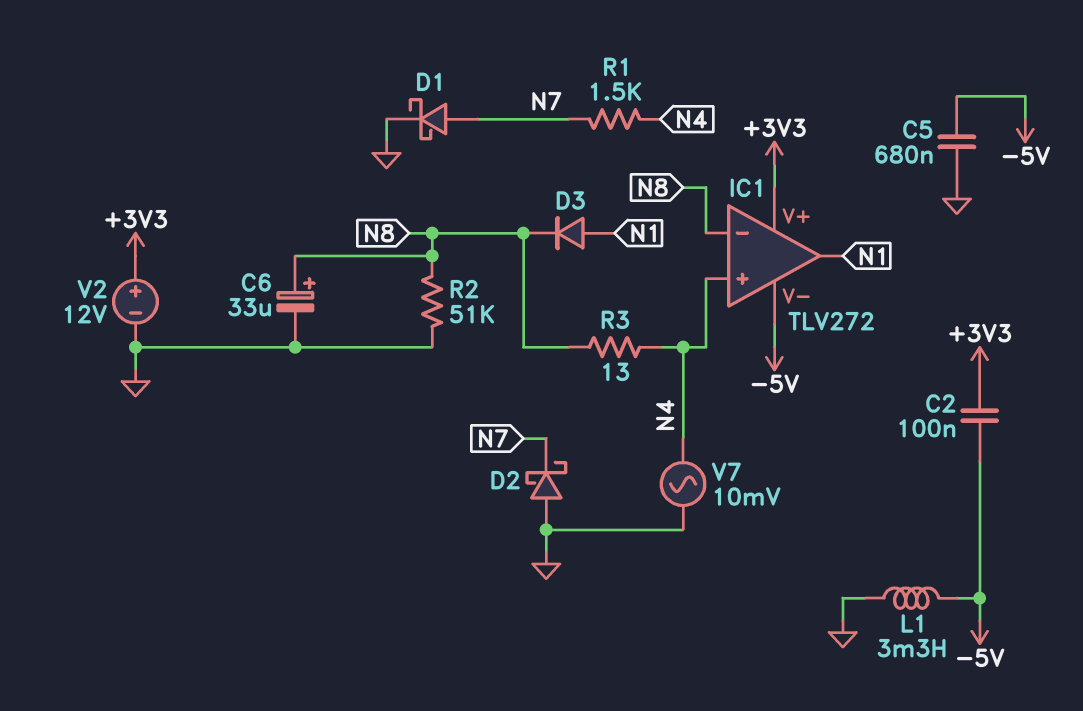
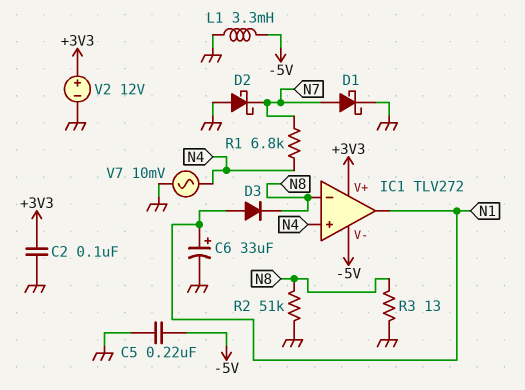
C2: 100nF (+3V3, -5V) -> 100nF (+3V3, GND)
C5: 680nF (-5V, GND) -> 220nF (-5V, GND)
C6: 33uF (plus N8, minus GND) -> 33uF (plus N1, minus GND)
R1: 1.5k (N4, N7) -> 6.8k (N4, N7)
R3: 13 (N4, N8) -> 13 (GND, N8)

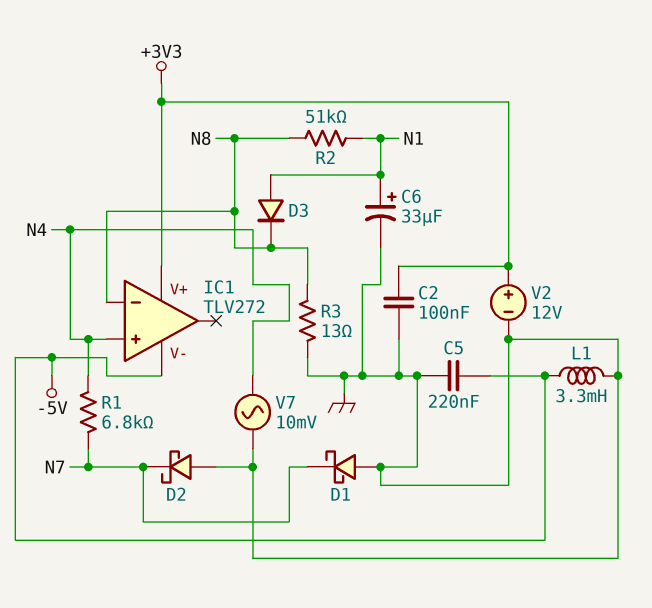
D1: schottky (A N7, K GND) -> schottky (A GND, K N7)
IC1 pin out: N1 -> none
R2: 51k (GND, N8) -> 51k (N1, N8)

